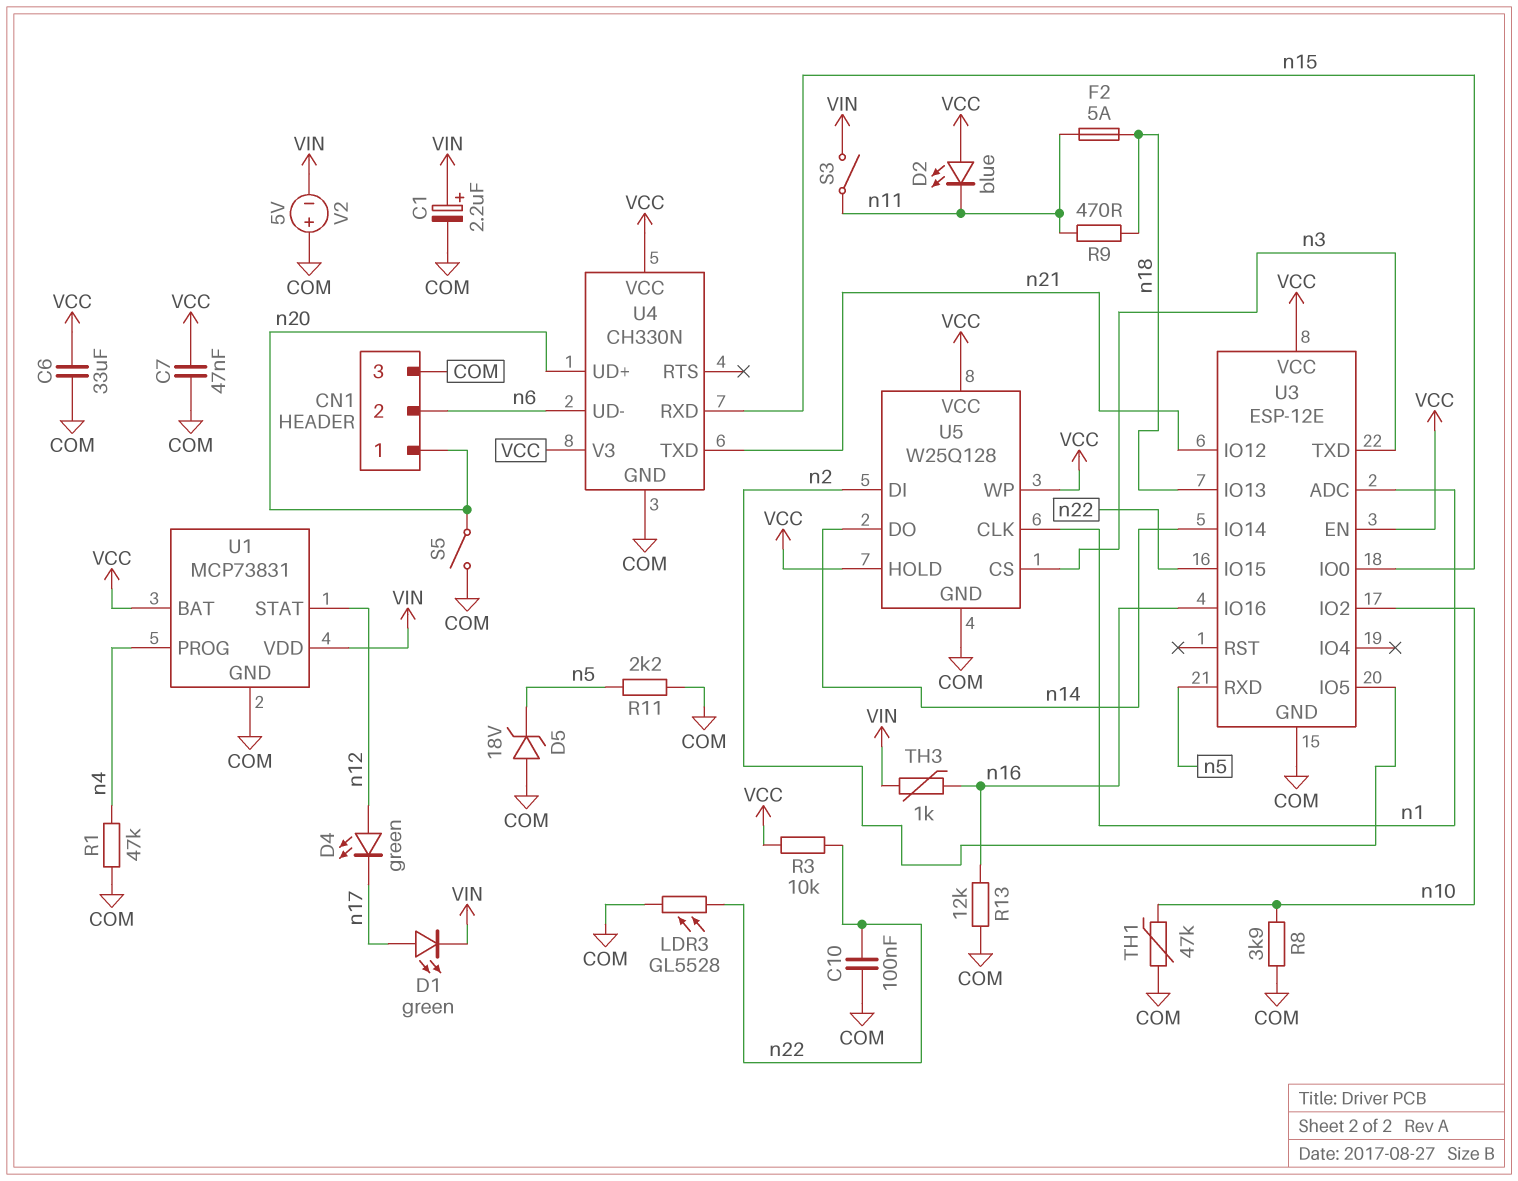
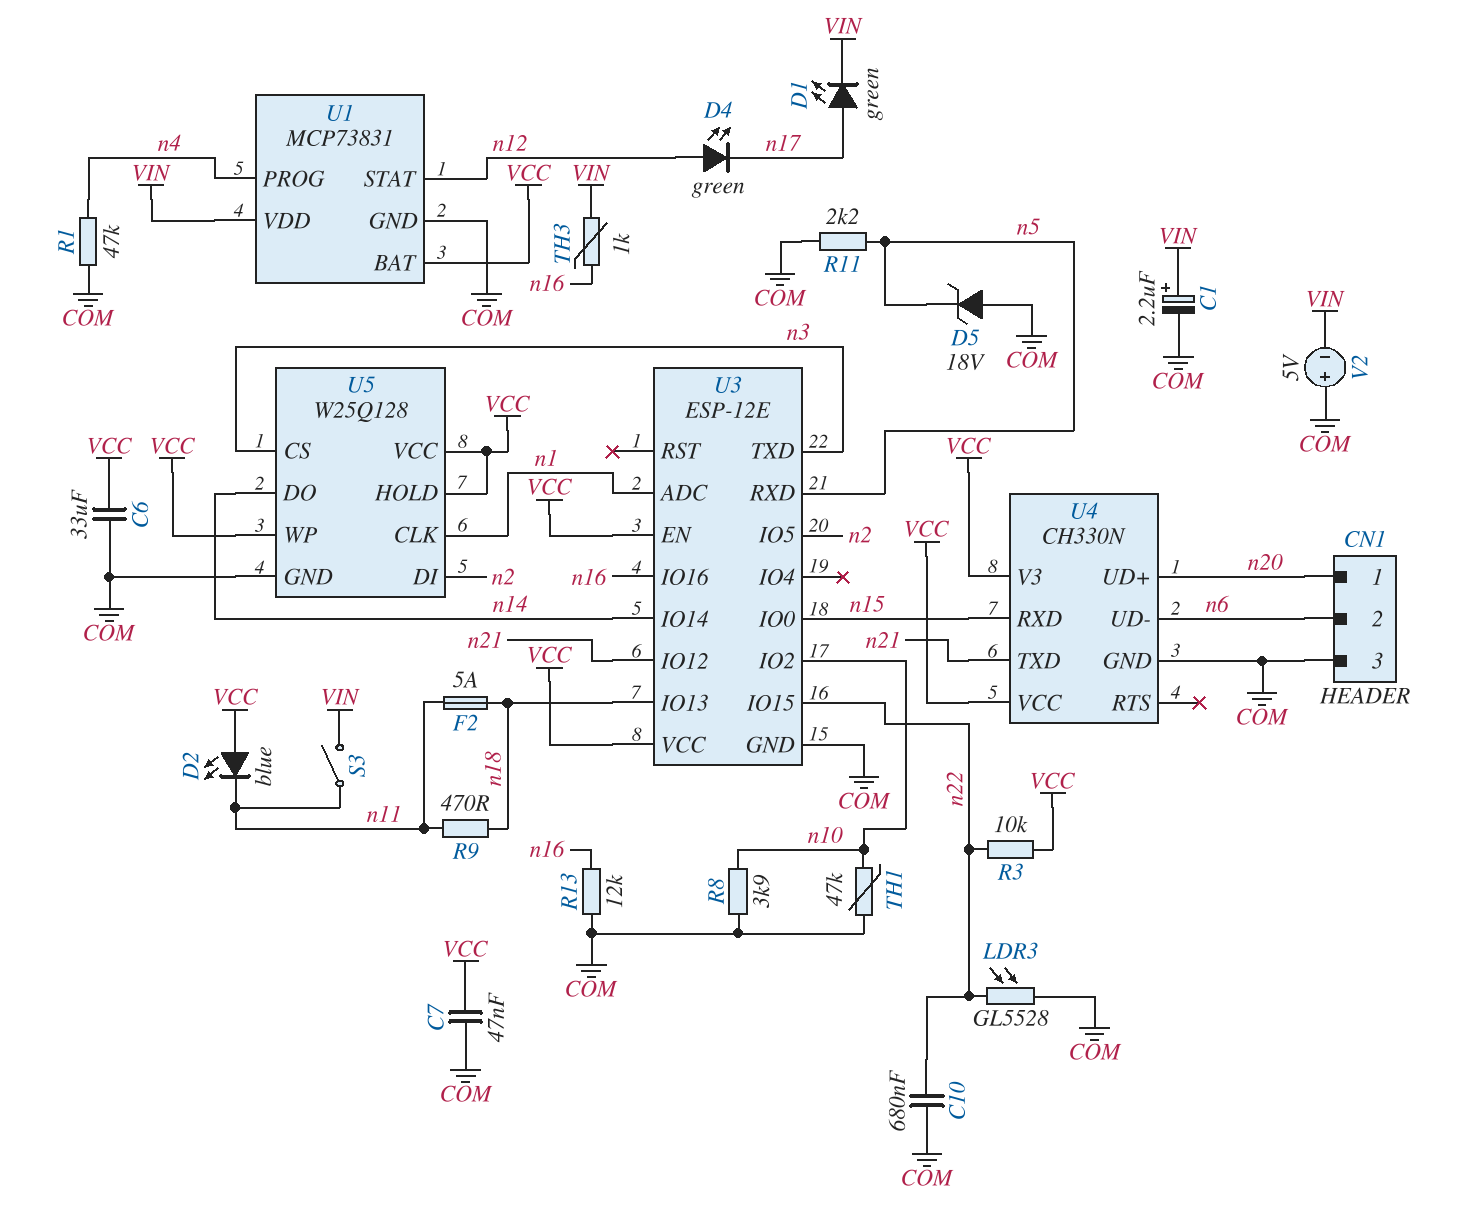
C10: 100nF (COM, n22) -> 680nF (COM, n22)
S5: switch (COM, n20) -> none

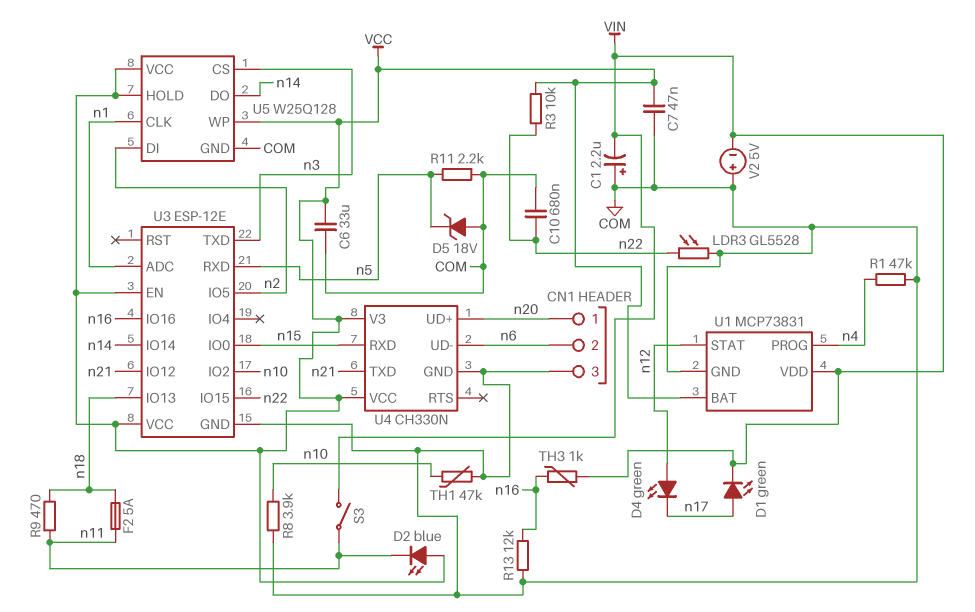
C1: 2.2uF (plus VIN, minus COM) -> 2.2uF (plus COM, minus VIN)

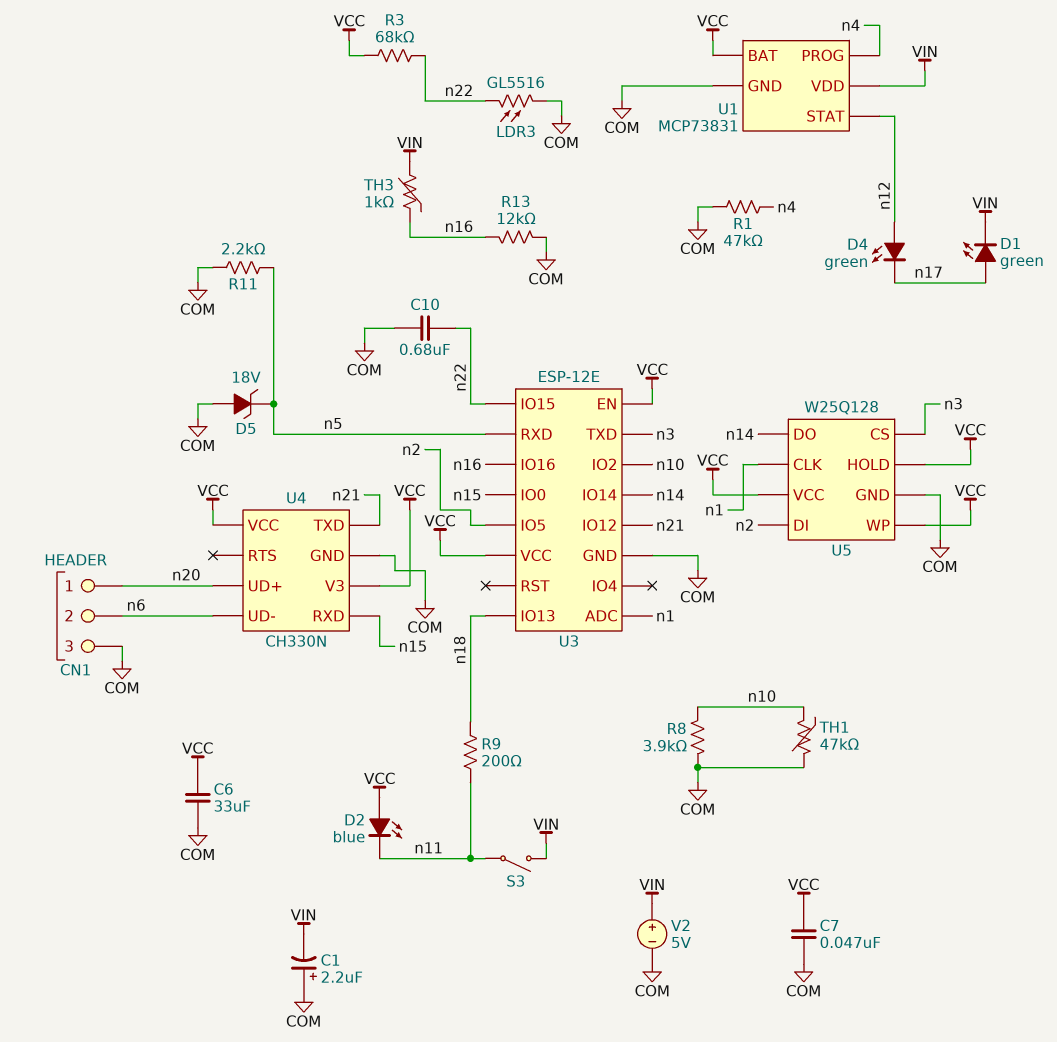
F2: 5A (n11, n18) -> none
LDR3: GL5528 (COM, n22) -> GL5516 (COM, n22)
R3: 10k (VCC, n22) -> 68k (VCC, n22)
R9: 470 (n11, n18) -> 200 (n11, n18)
V2: 5V (plus COM, minus VIN) -> 5V (plus VIN, minus COM)

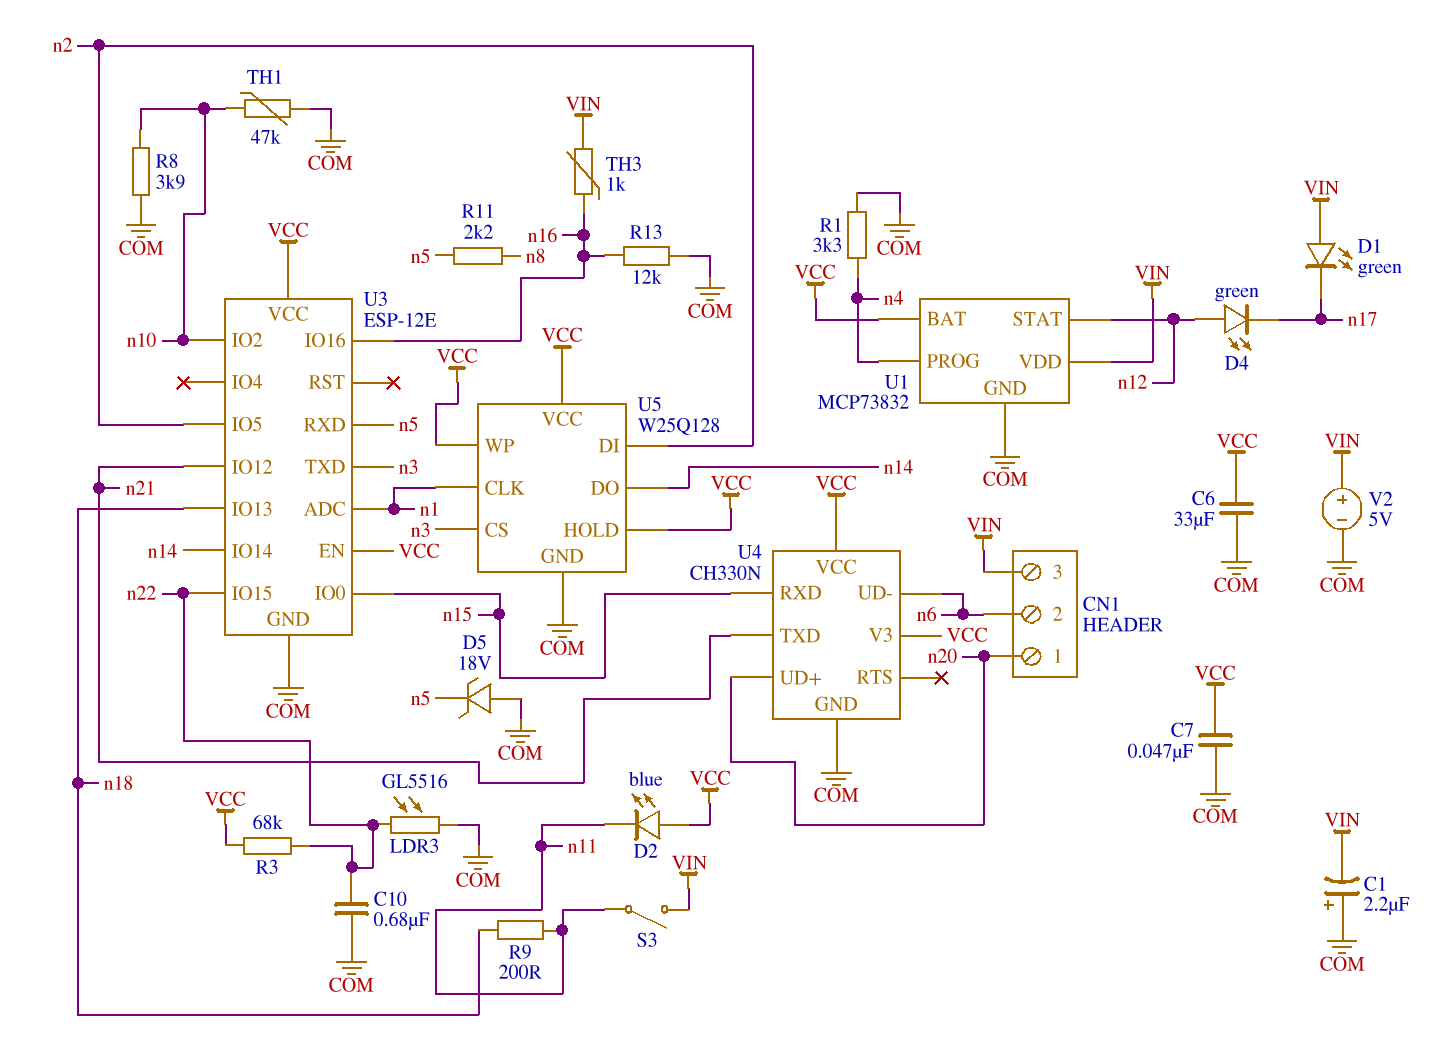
CN1 pin 3: COM -> VIN
D1: LED green (A n17, K VIN) -> LED green (A VIN, K n17)
R1: 47k (COM, n4) -> 3.3k (COM, n4)
R11: 2.2k (COM, n5) -> 2.2k (n5, n8)
U1: MCP73831 -> MCP73832

